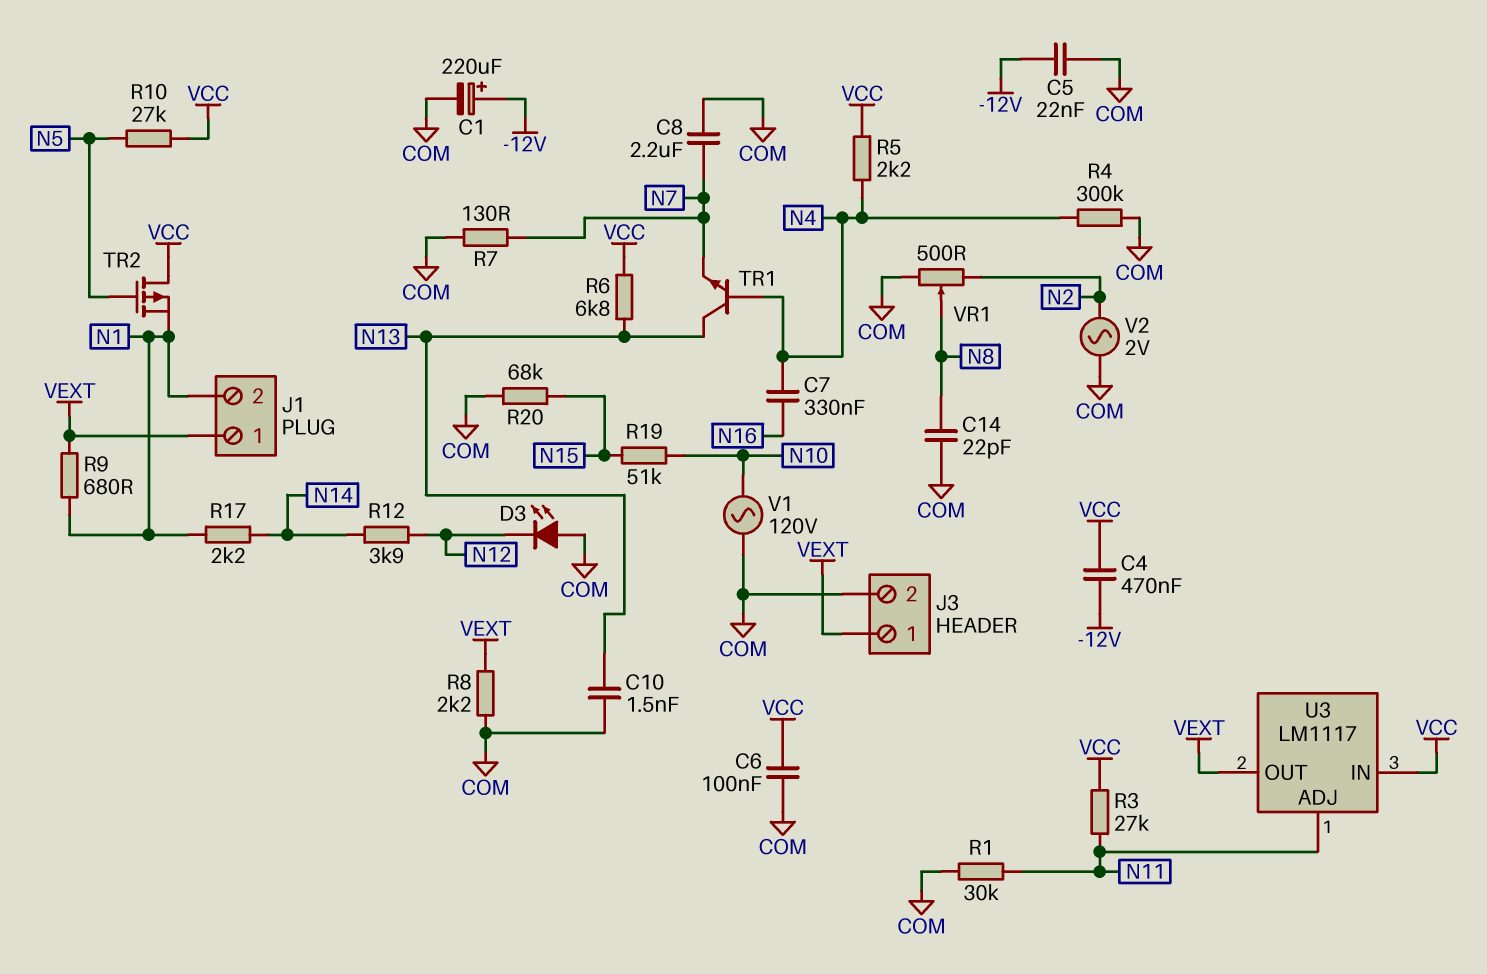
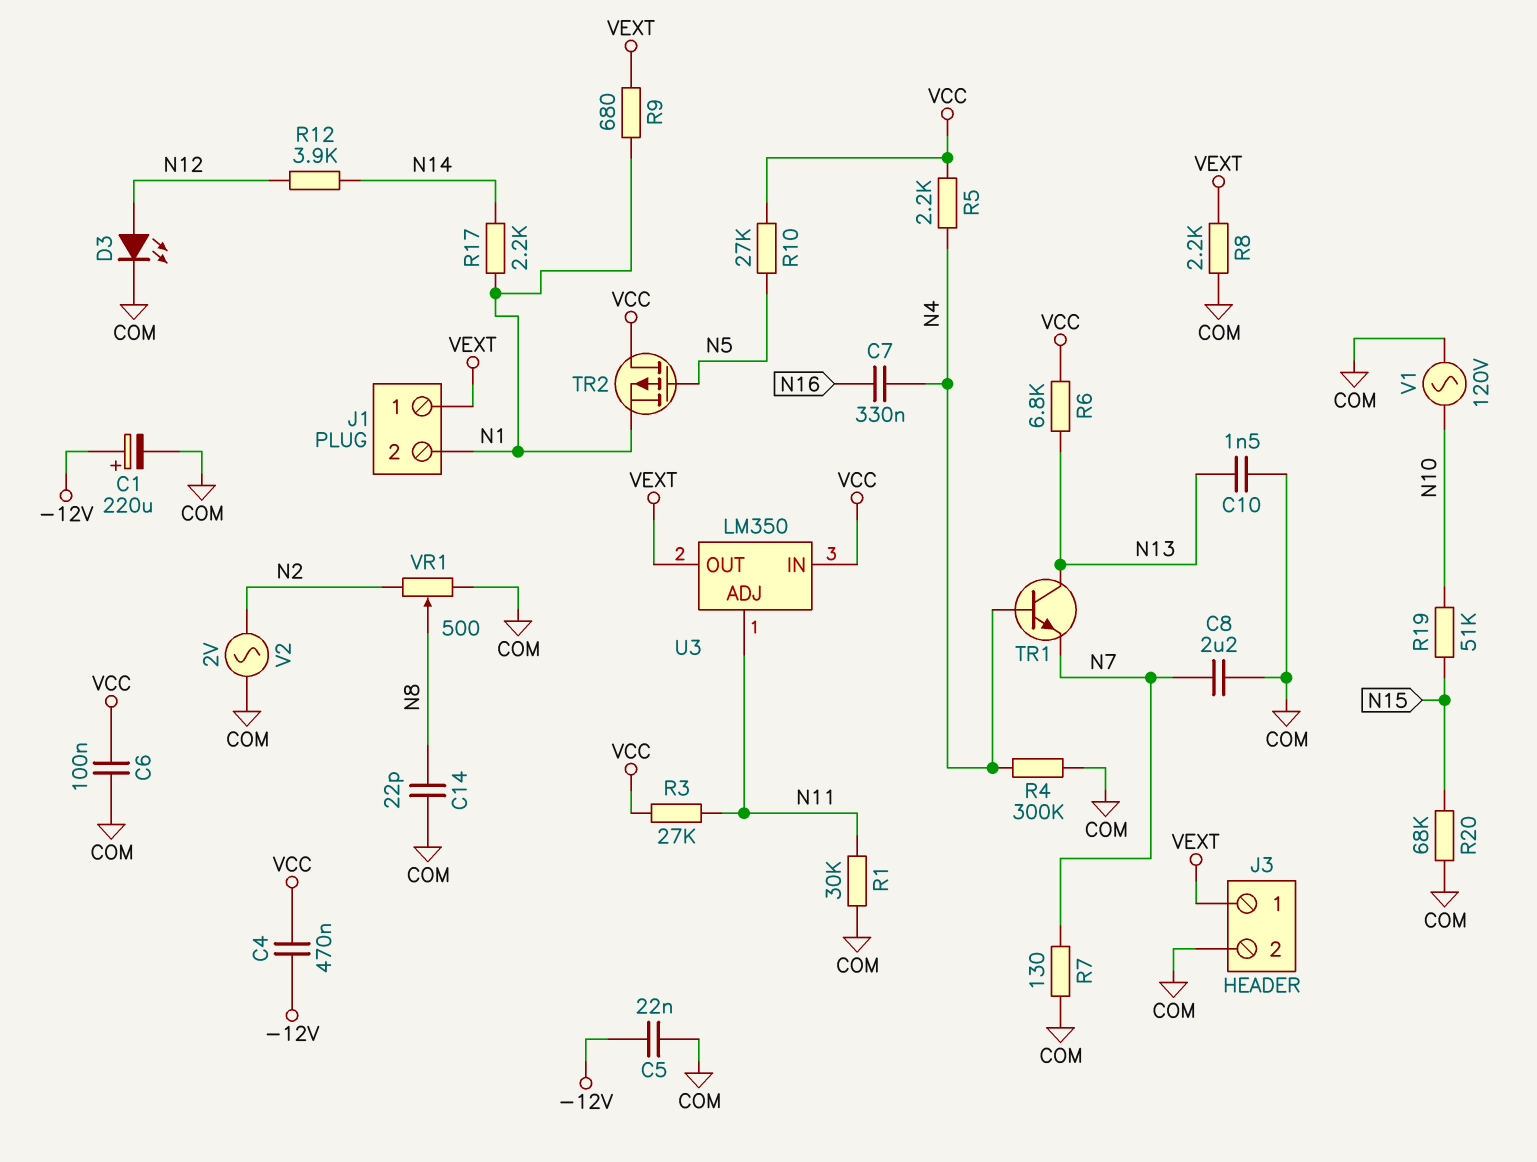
D3: LED (A COM, K N12) -> LED (A N12, K COM)
U3: LM1117 -> LM350

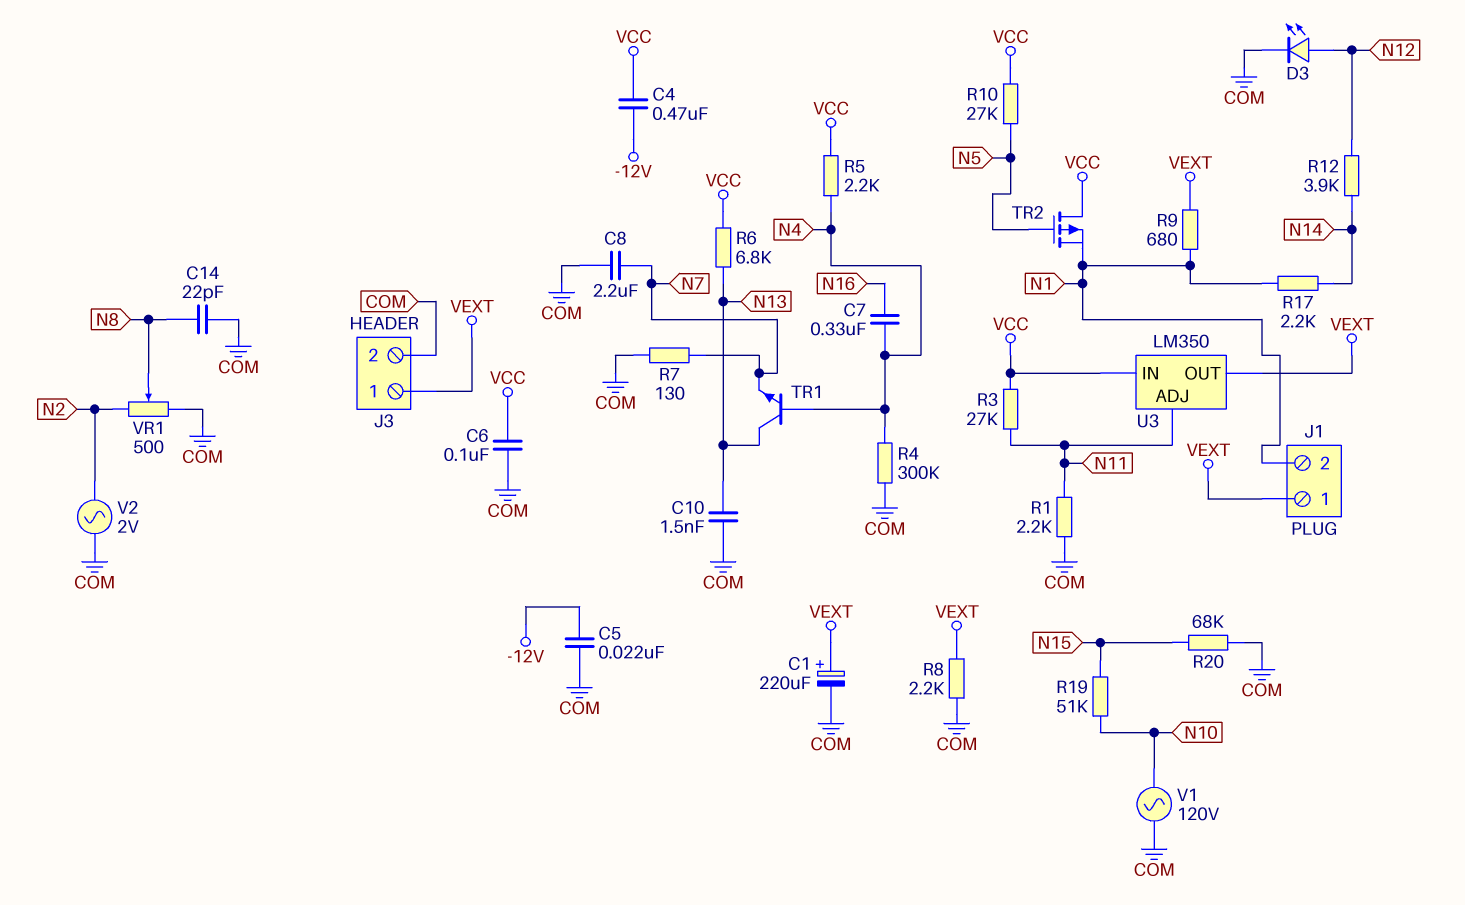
C1: 220uF (plus -12V, minus COM) -> 220uF (plus VEXT, minus COM)
R1: 30k (COM, N11) -> 2.2k (COM, N11)

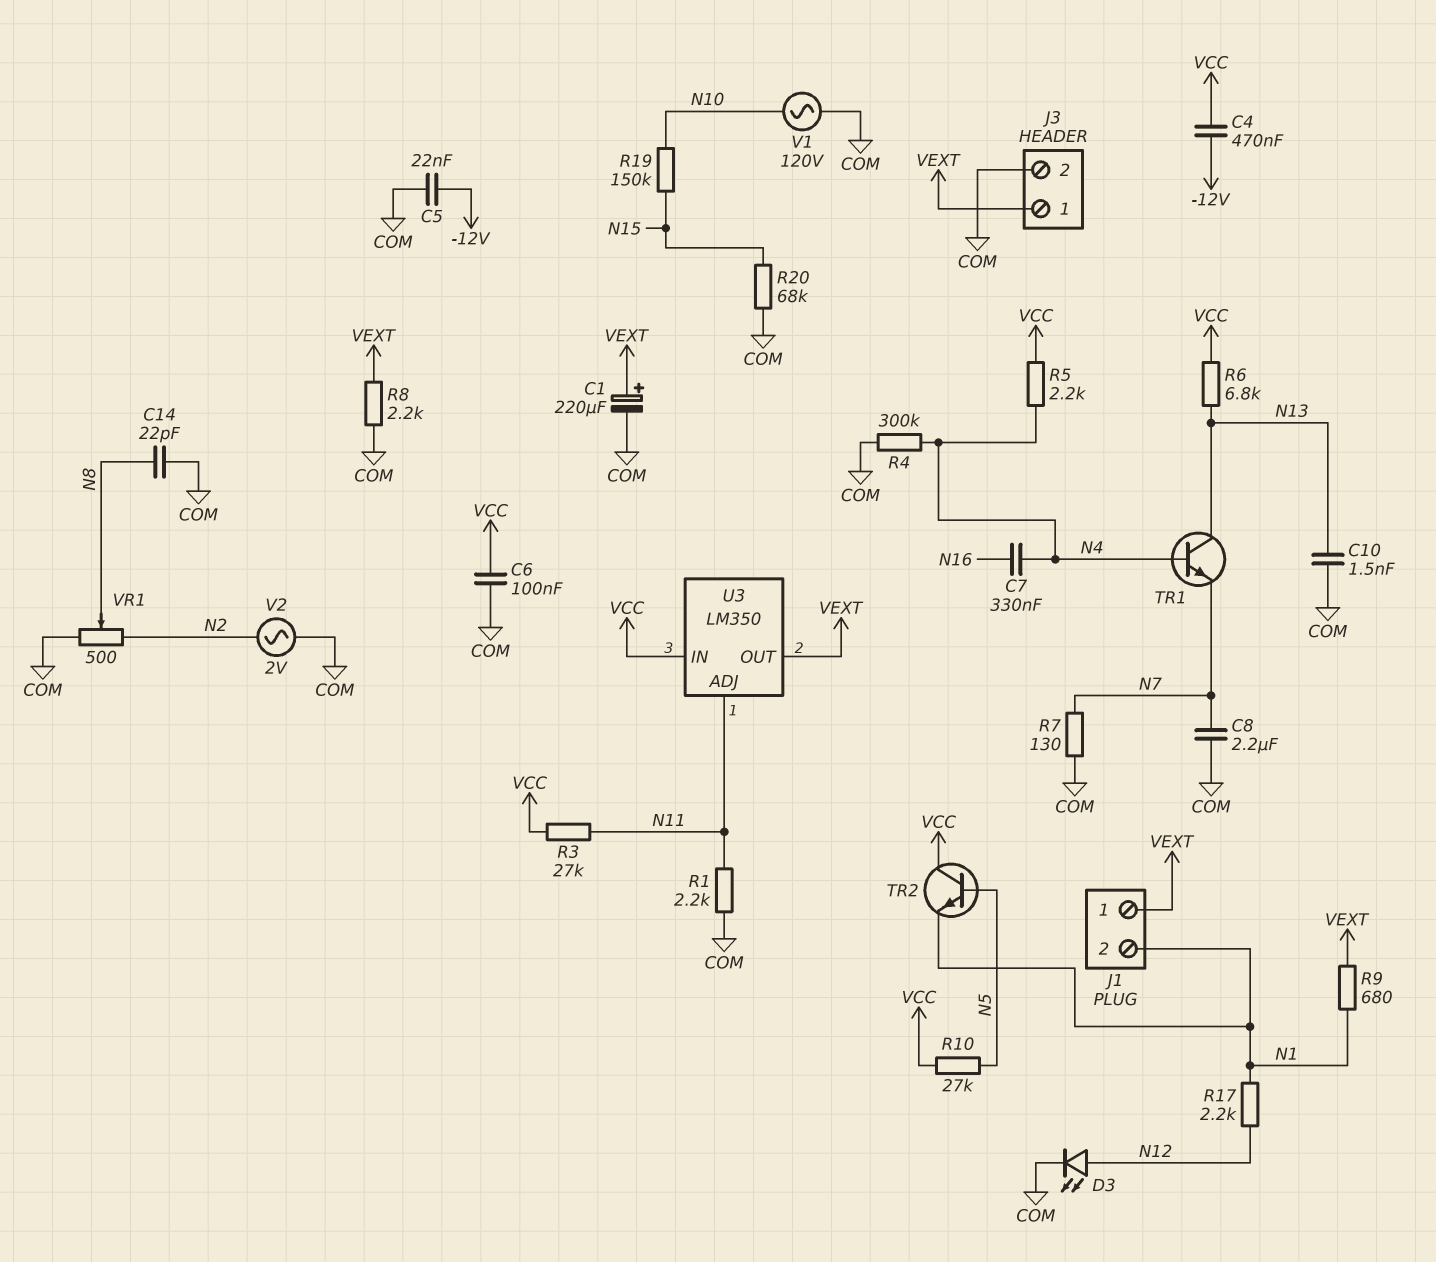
R12: 3.9k (N12, N14) -> none
R17: 2.2k (N1, N14) -> 2.2k (N1, N12)
R19: 51k (N10, N15) -> 150k (N10, N15)
TR2: PMOS (G N5, D VCC, S N1) -> NPN (B N5, C VCC, E N1)

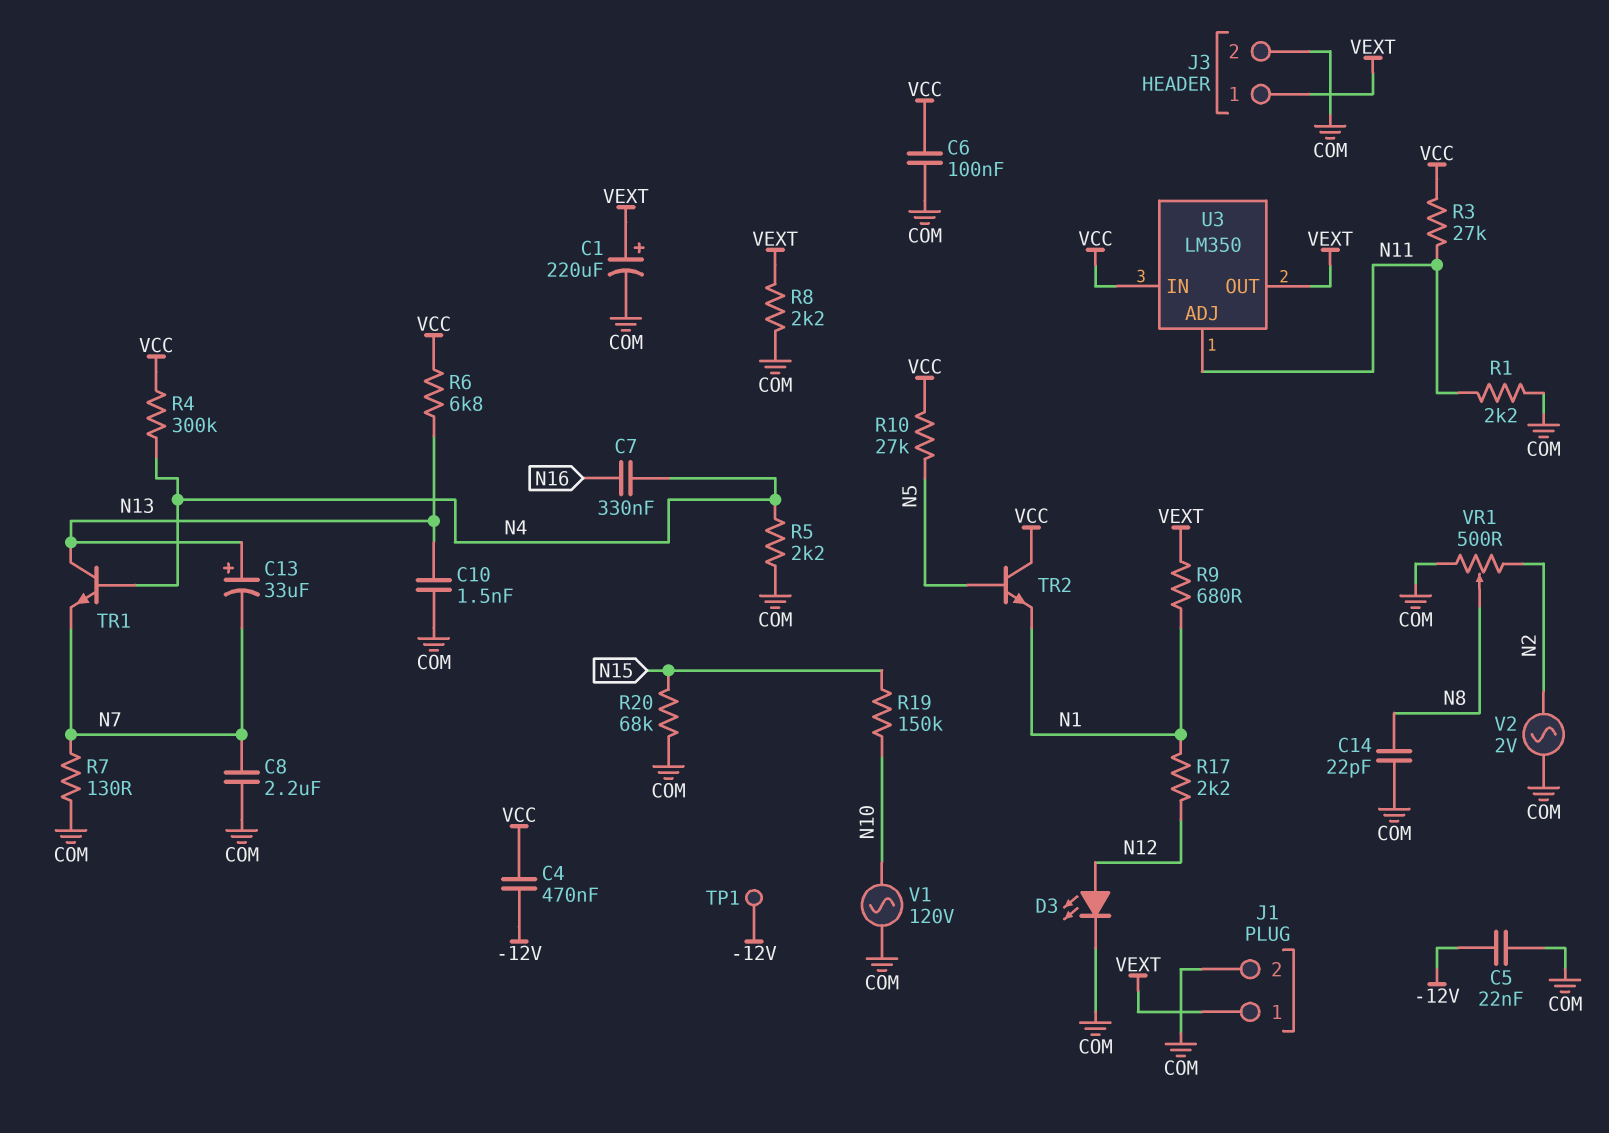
C13: none -> 33uF (plus N13, minus N7)
J1 pin 2: N1 -> COM
R4: 300k (COM, N4) -> 300k (N4, VCC)
R5: 2.2k (N4, VCC) -> 2.2k (COM, N4)
TP1: none -> test point (-12V)

